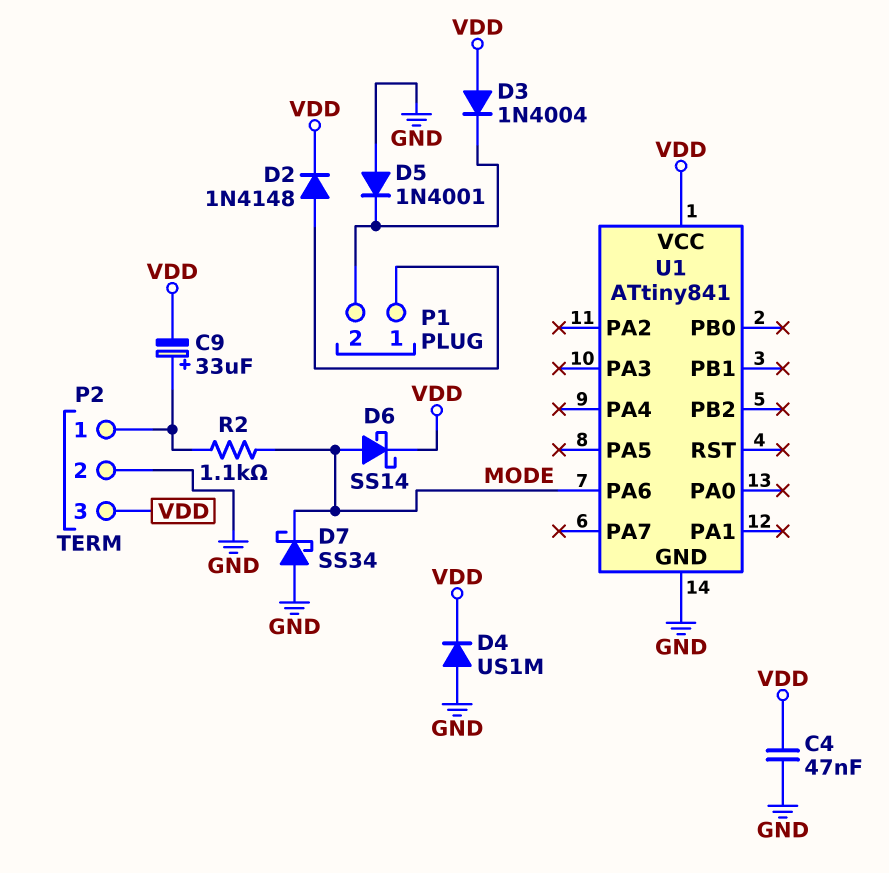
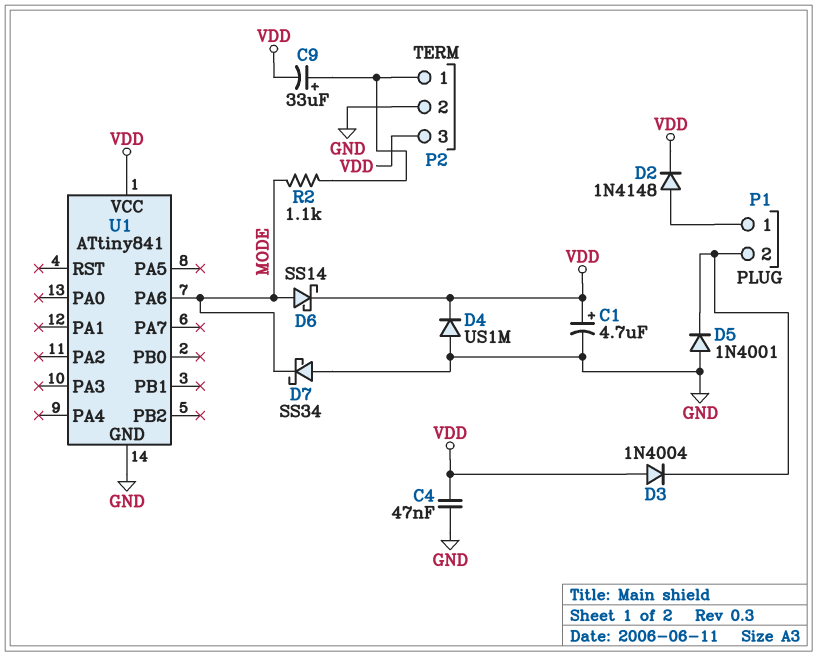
C1: none -> 4.7uF (plus VDD, minus GND)

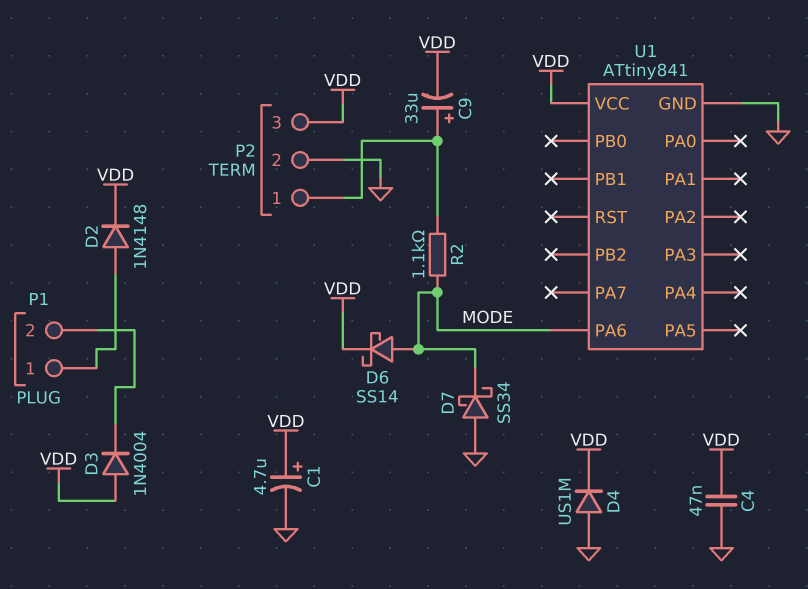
D5: diode 1N4001 (A GND, K P1/2) -> none

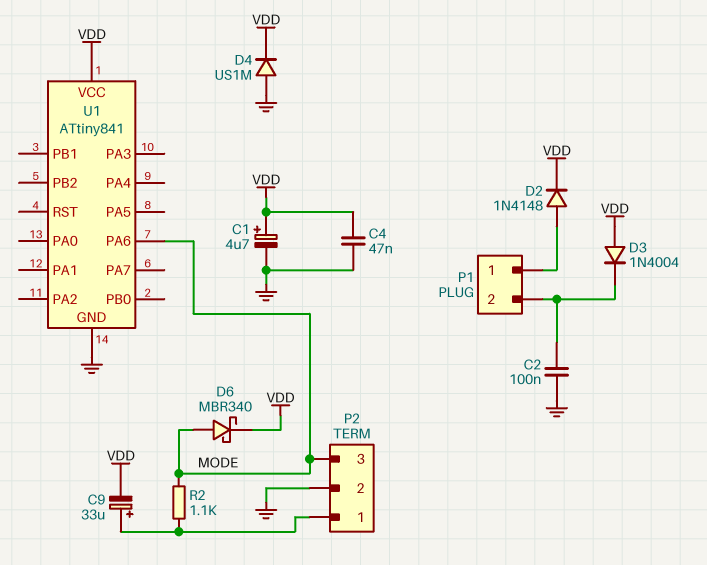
C2: none -> 100nF (GND, P1/2)
D6: schottky SS14 (A MODE, K VDD) -> schottky MBR340 (A MODE, K VDD)
D7: schottky SS34 (A GND, K MODE) -> none
P2 pin 3: VDD -> MODE

